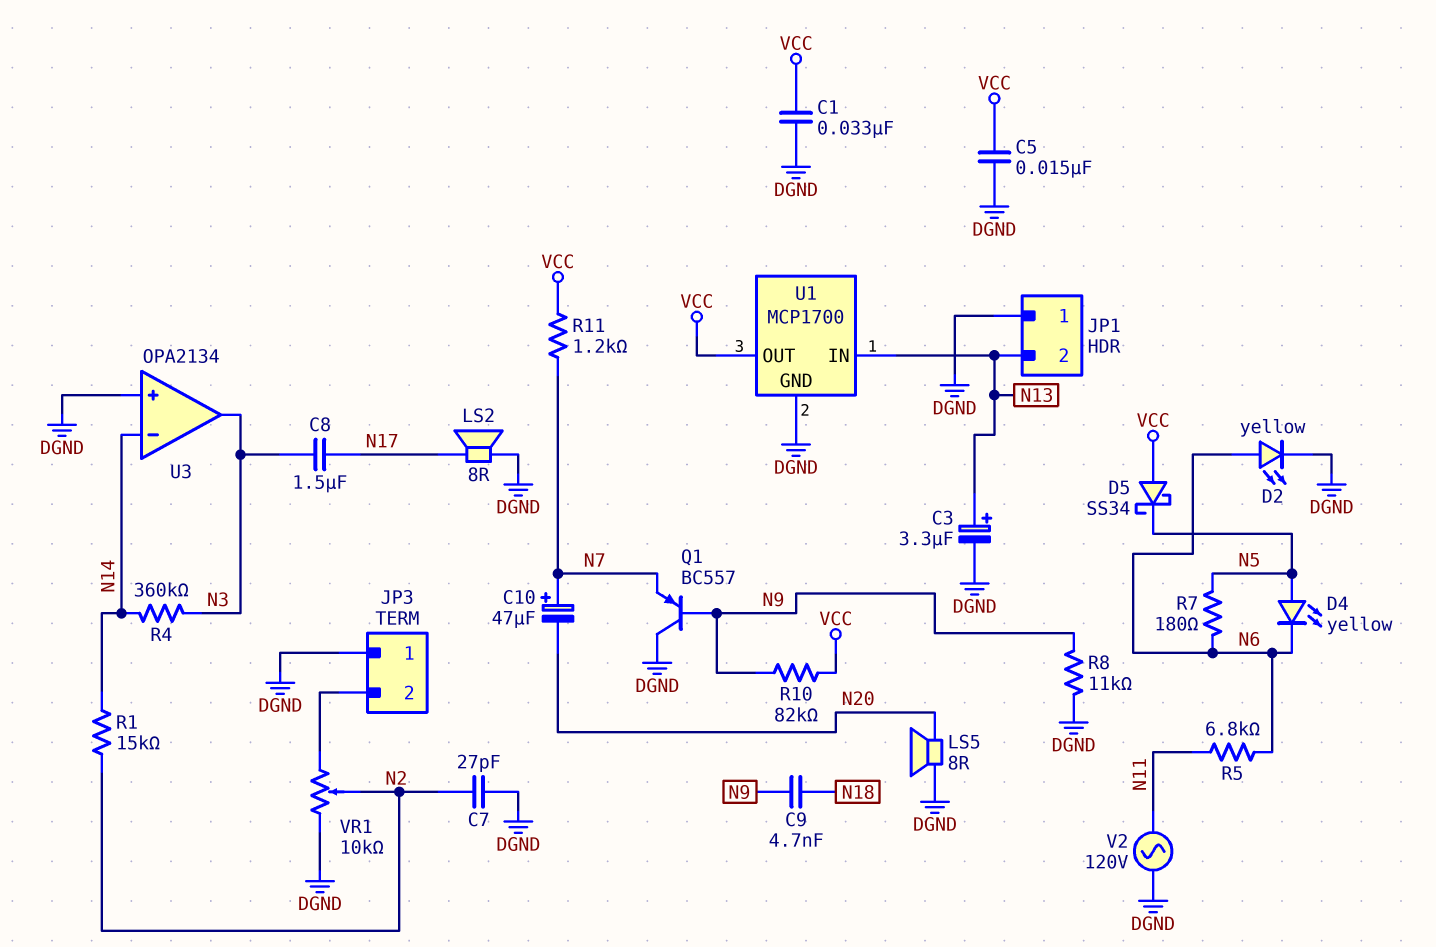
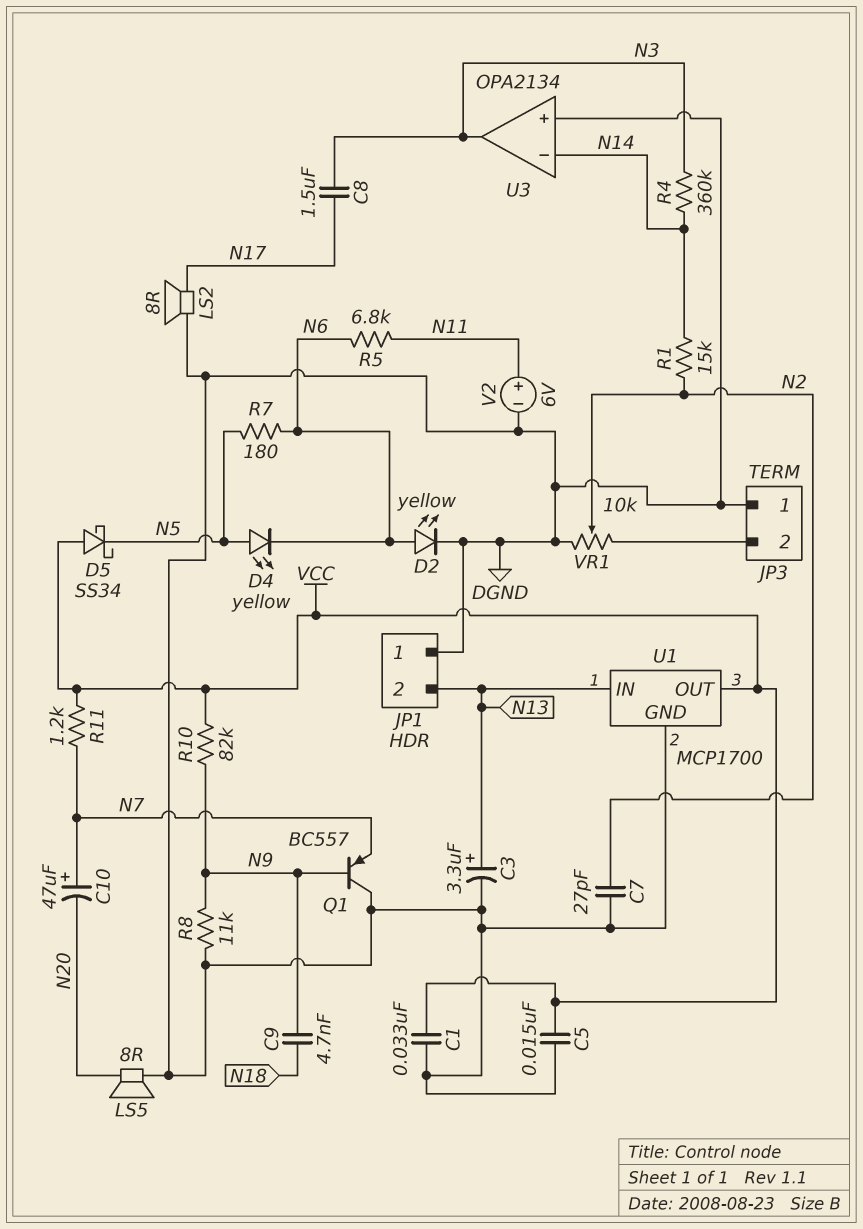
V2: AC 120V (DGND, N11) -> 6V (plus N11, minus DGND)

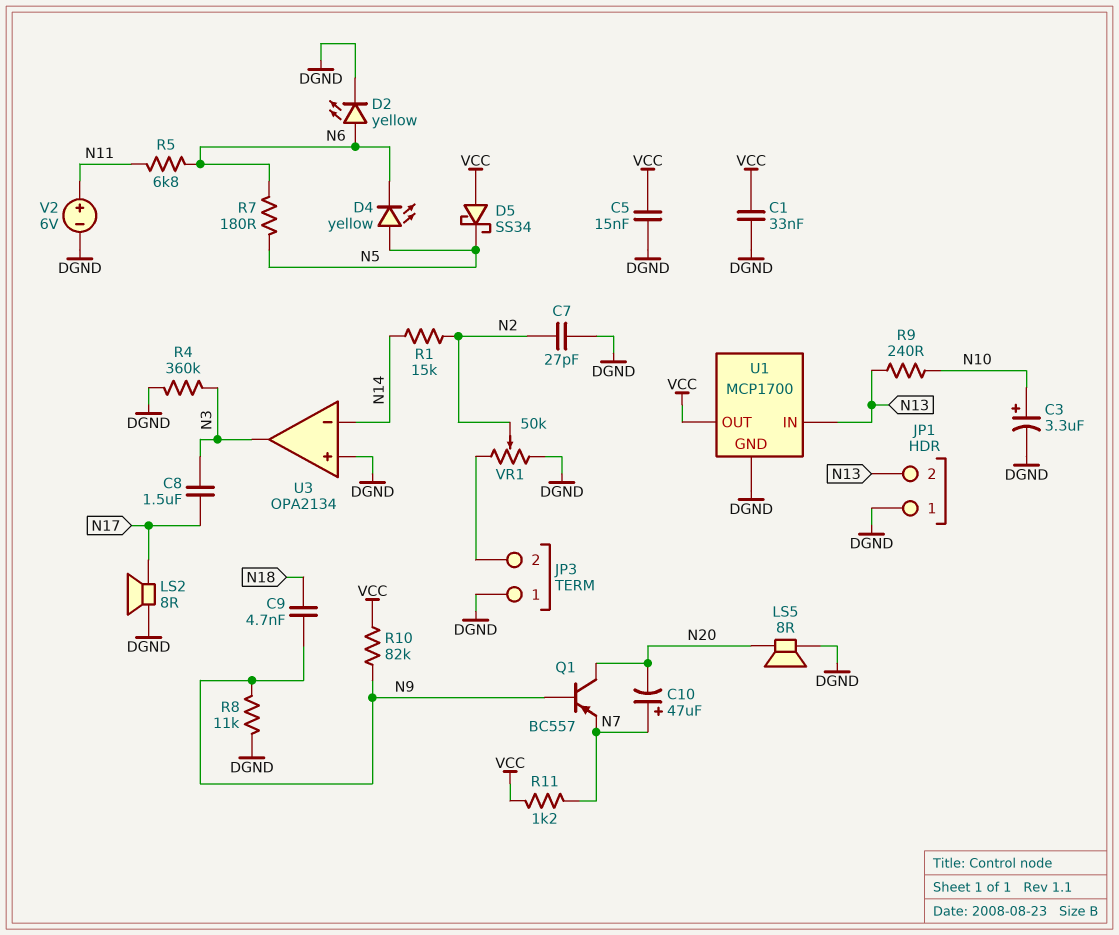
C3: 3.3uF (plus N13, minus DGND) -> 3.3uF (plus N10, minus DGND)
Q1: PNP BC557 (B N9, C DGND, E N7) -> PNP BC557 (B N9, C N20, E N7)
R4: 360k (N3, N14) -> 360k (DGND, N3)
R9: none -> 240 (N10, N13)
VR1: 10k (DGND, JP3/2, wiper N2) -> 50k (DGND, JP3/2, wiper N2)

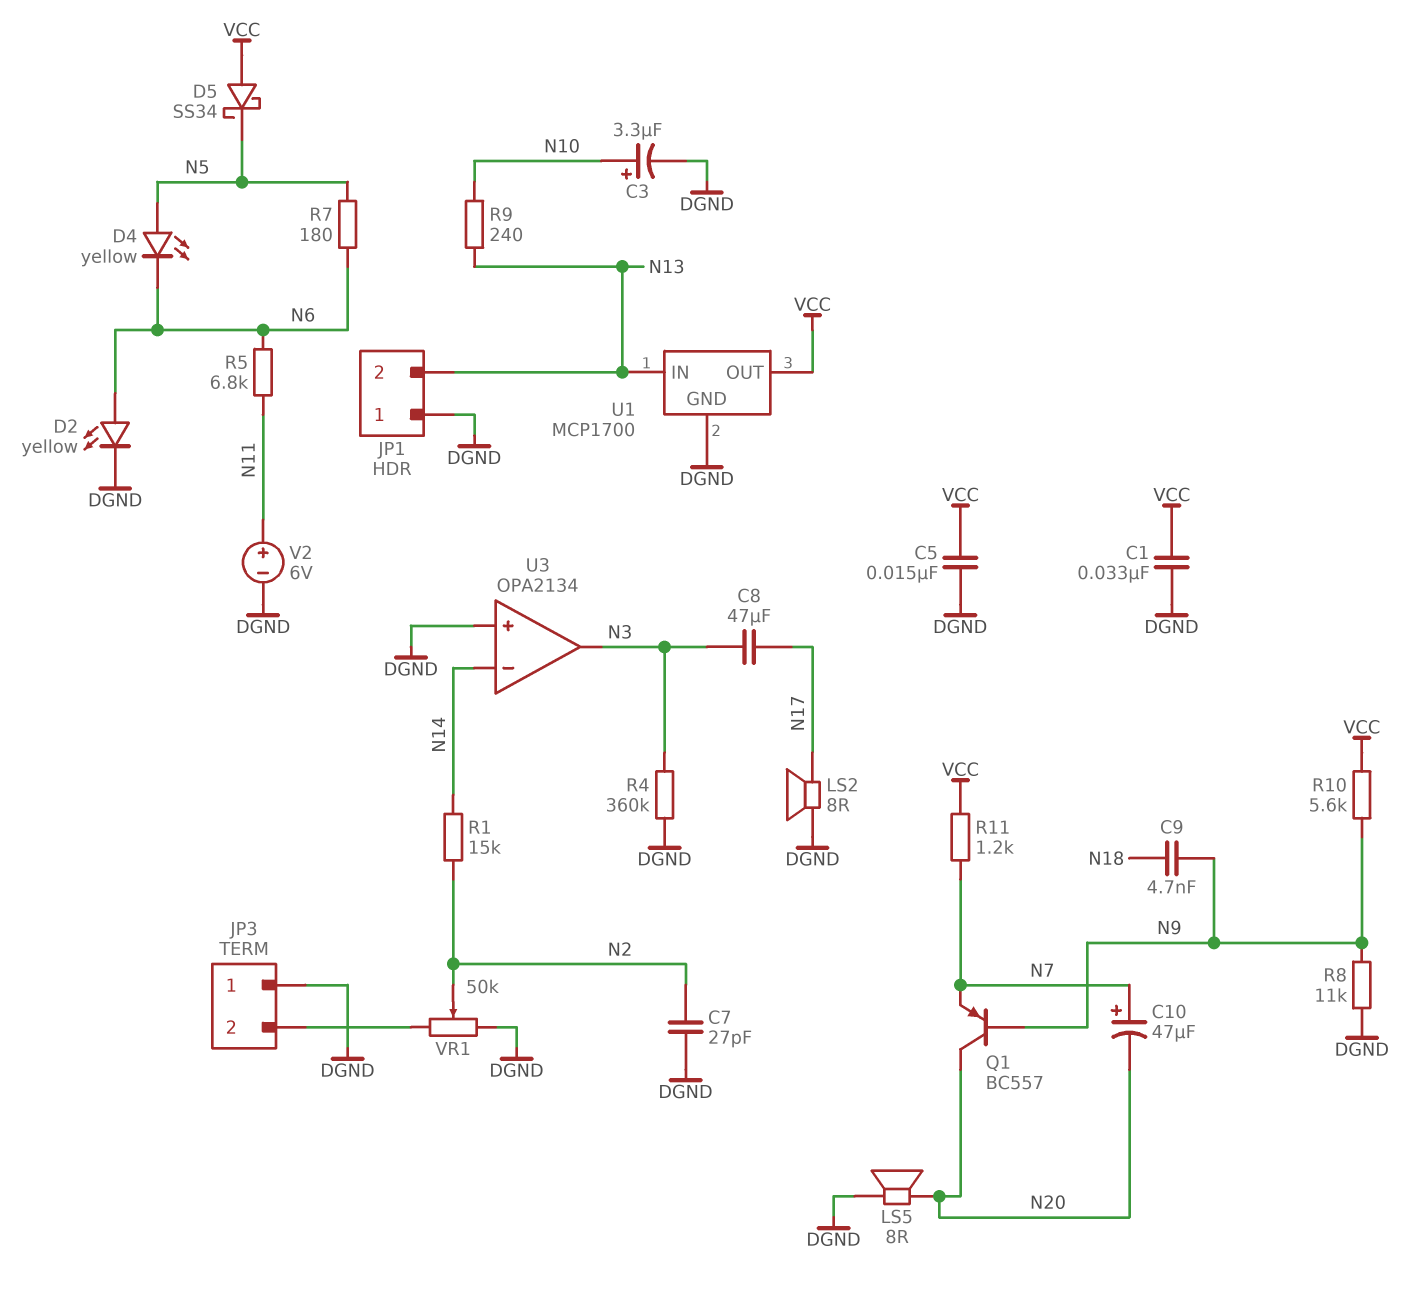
C8: 1.5uF (N3, N17) -> 47uF (N3, N17)
R10: 82k (N9, VCC) -> 5.6k (N9, VCC)

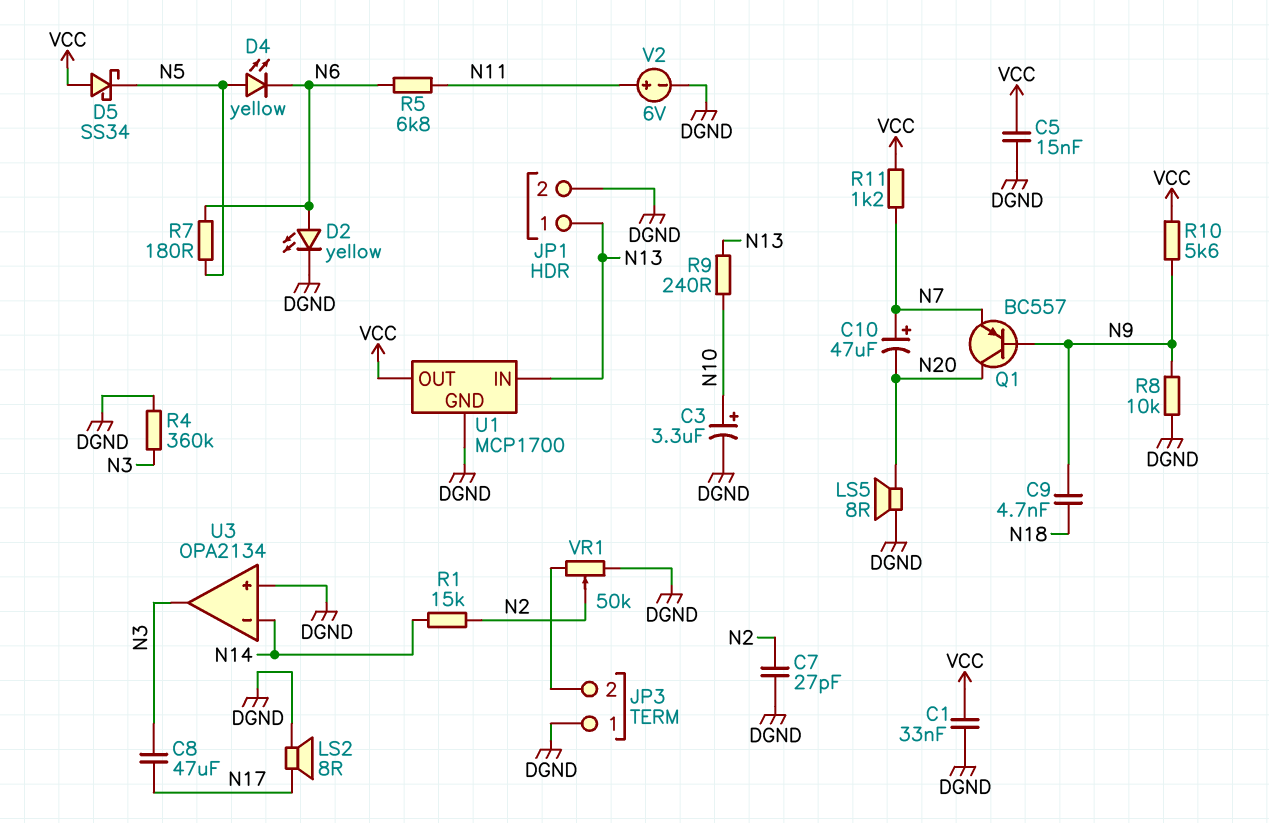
JP1 pin 1: DGND -> N13
JP1 pin 2: N13 -> DGND
R8: 11k (DGND, N9) -> 10k (DGND, N9)

